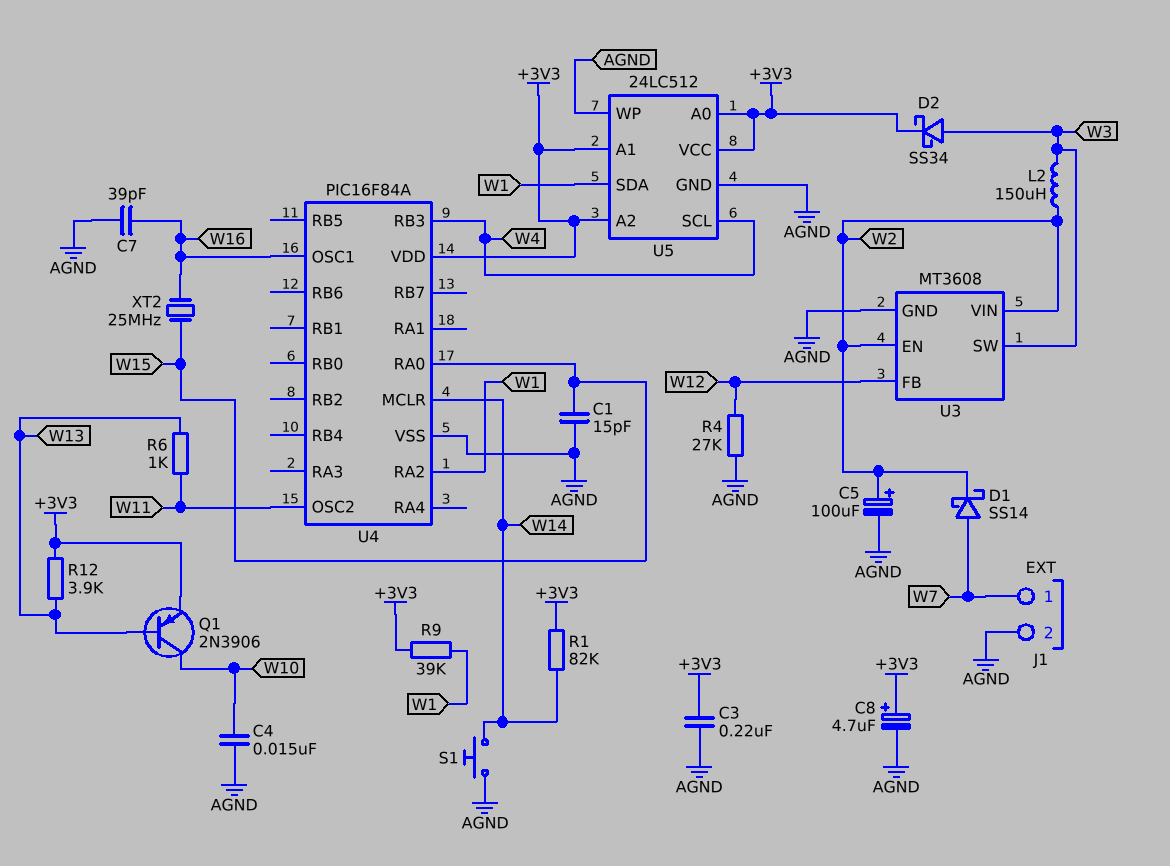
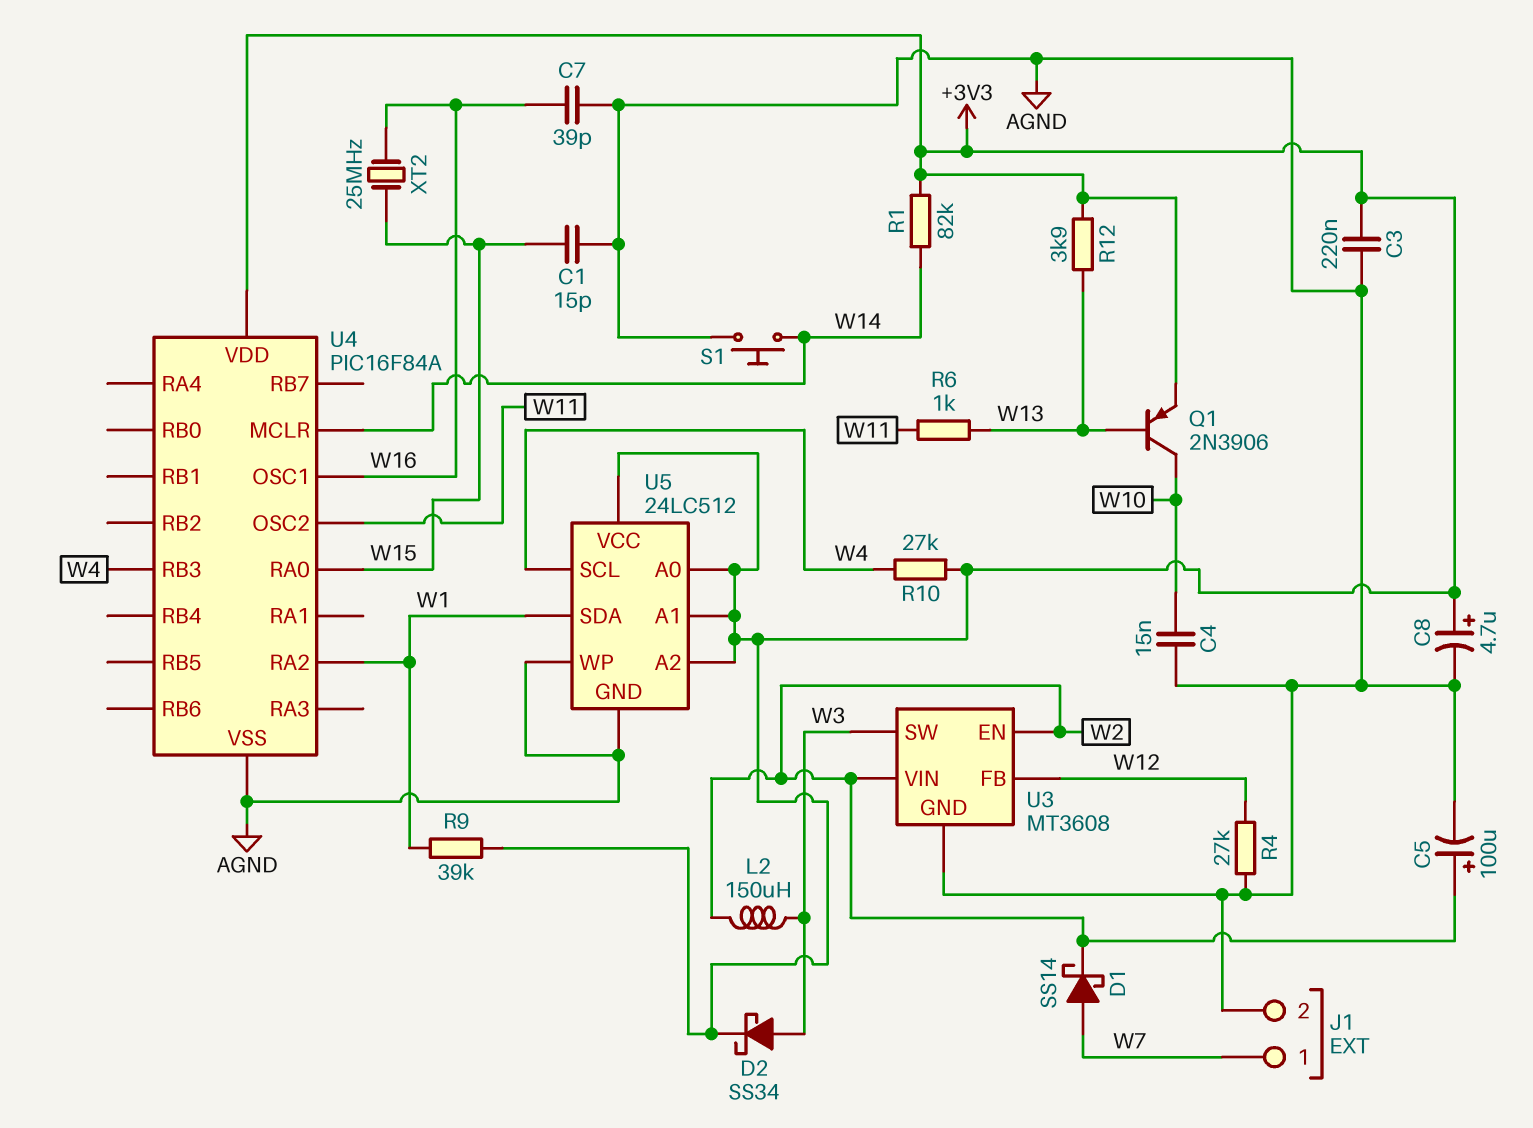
R10: none -> 27k (+3V3, W4)

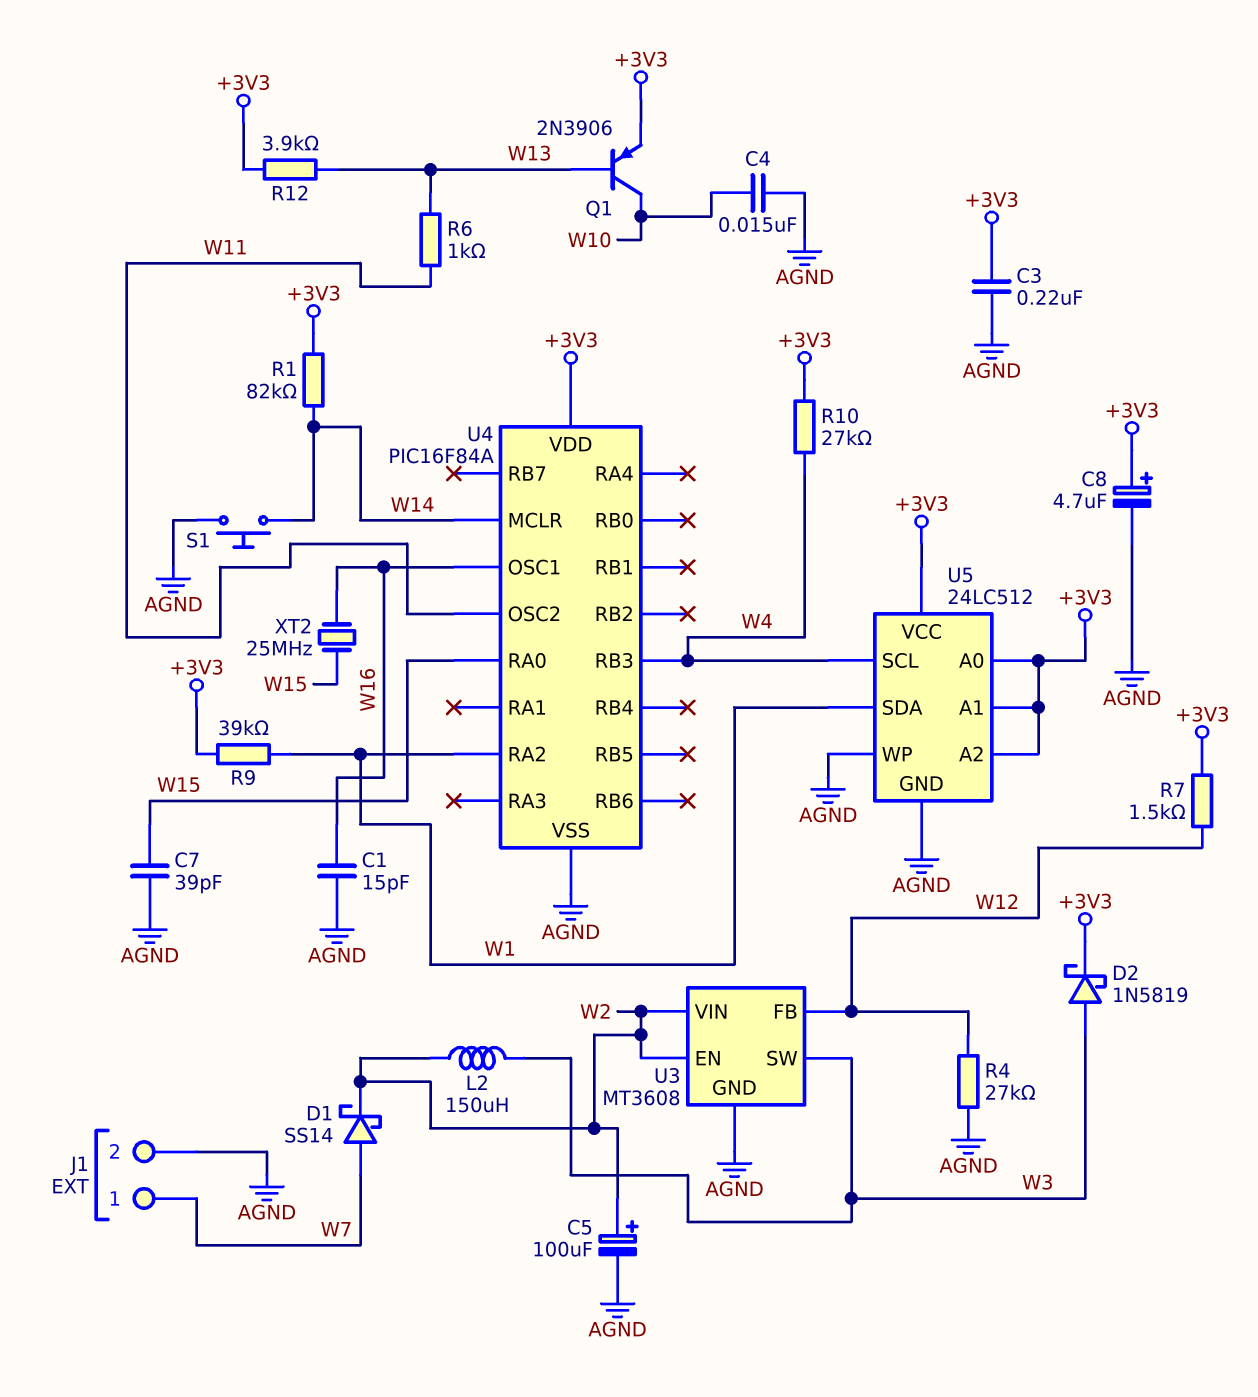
C1: 15pF (AGND, W15) -> 15pF (AGND, W16)
C7: 39pF (AGND, W16) -> 39pF (AGND, W15)
D2: schottky SS34 (A W3, K +3V3) -> schottky 1N5819 (A W3, K +3V3)
R7: none -> 1.5k (+3V3, W12)

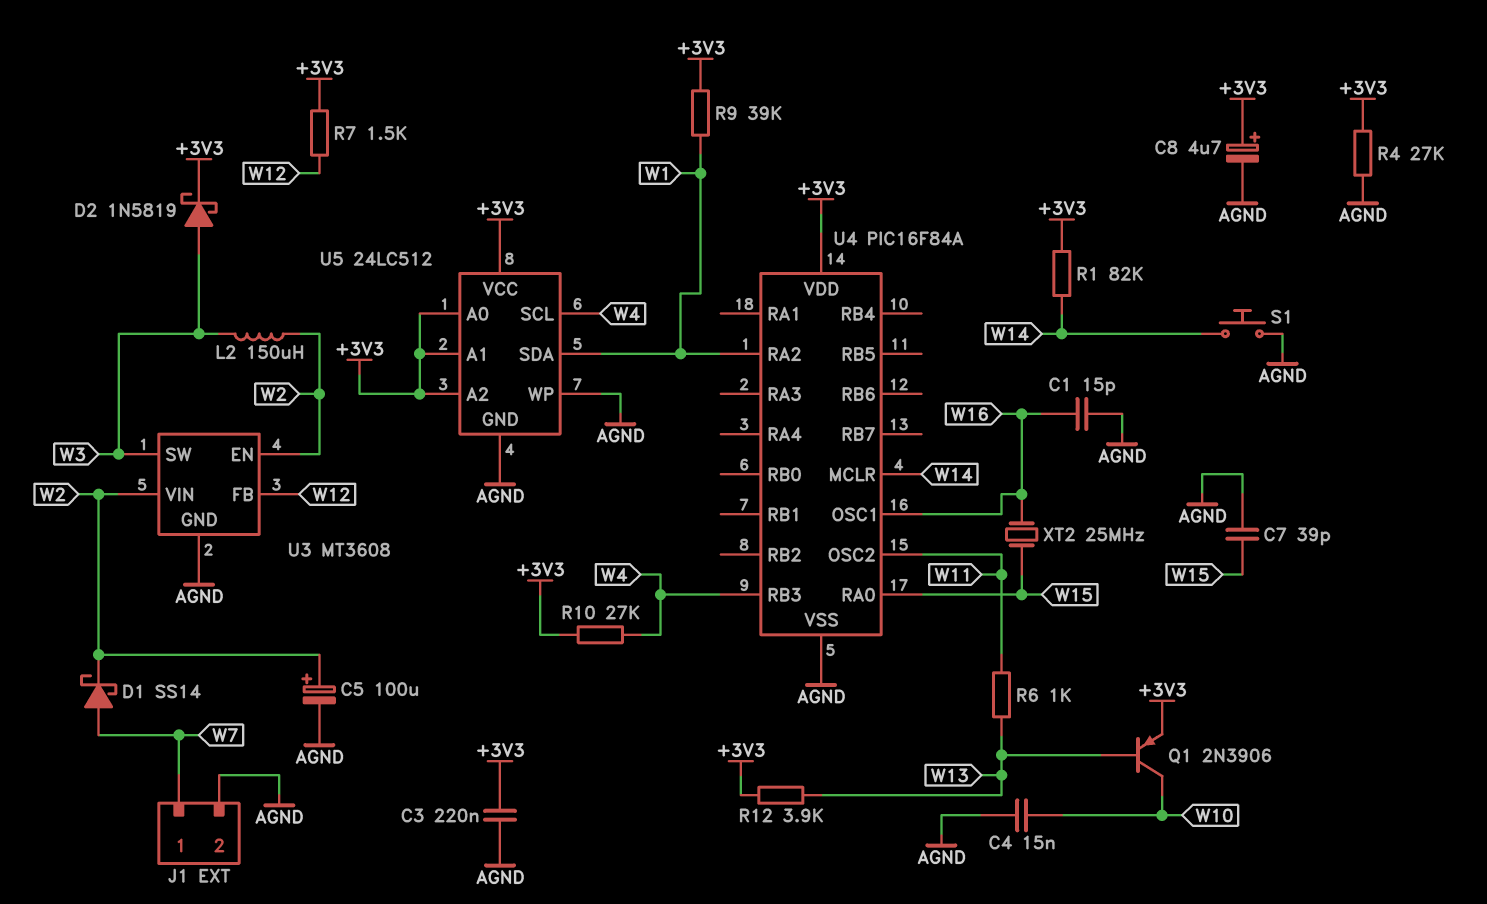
R4: 27k (AGND, W12) -> 27k (+3V3, AGND)

